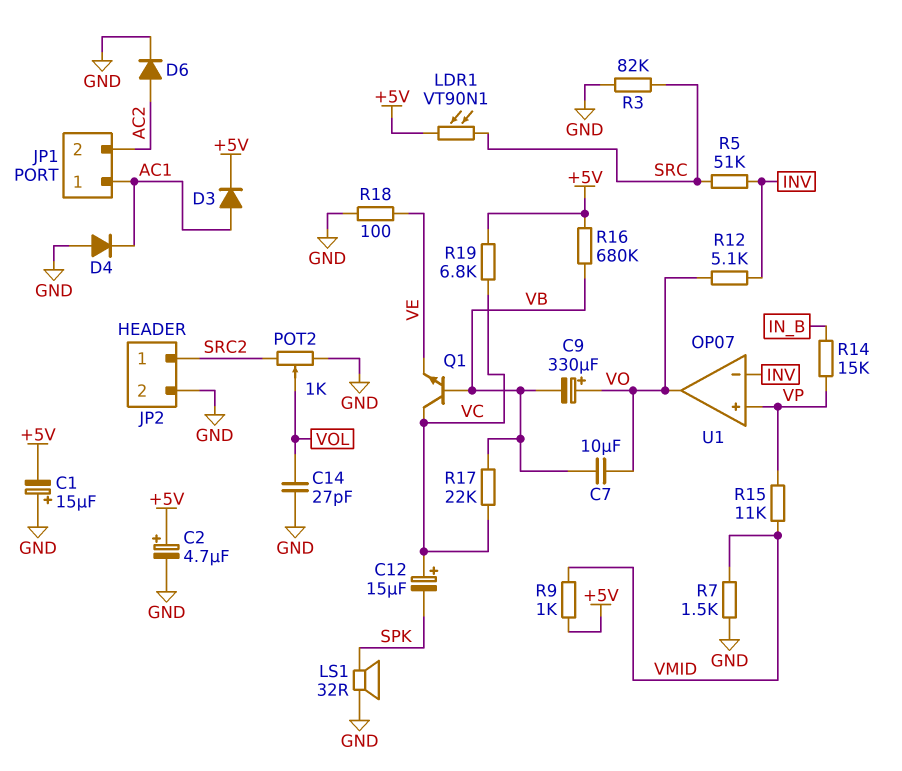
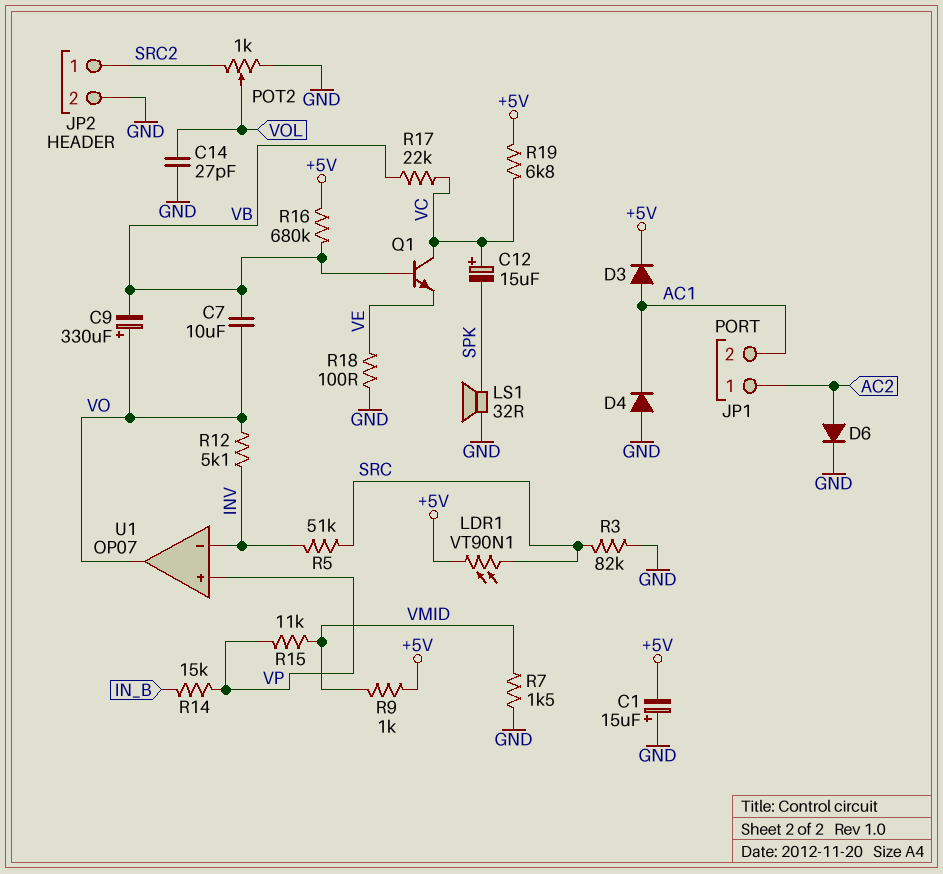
C2: 4.7uF (plus +5V, minus GND) -> none
JP1 pin 1: AC1 -> AC2
JP1 pin 2: AC2 -> AC1

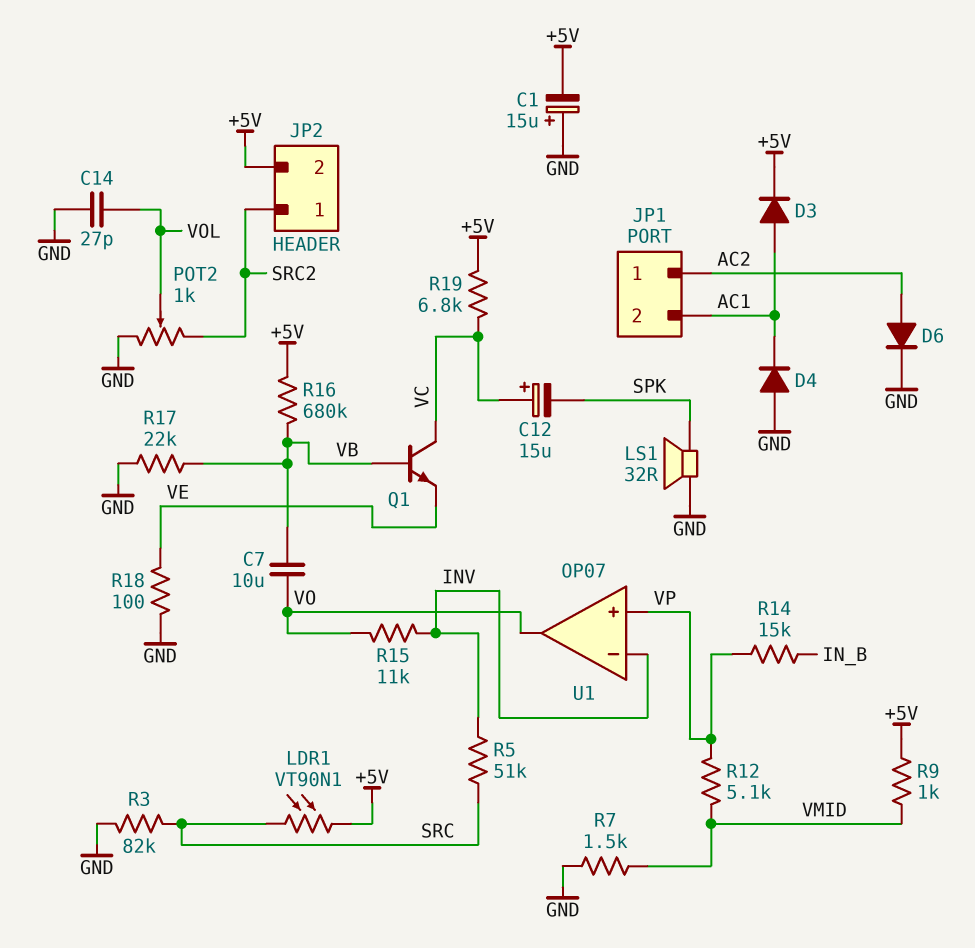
C9: 330uF (plus VO, minus VB) -> none
JP2 pin 2: GND -> +5V
R12: 5.1k (INV, VO) -> 5.1k (VMID, VP)
R15: 11k (VMID, VP) -> 11k (INV, VO)
R17: 22k (VB, VC) -> 22k (GND, VB)

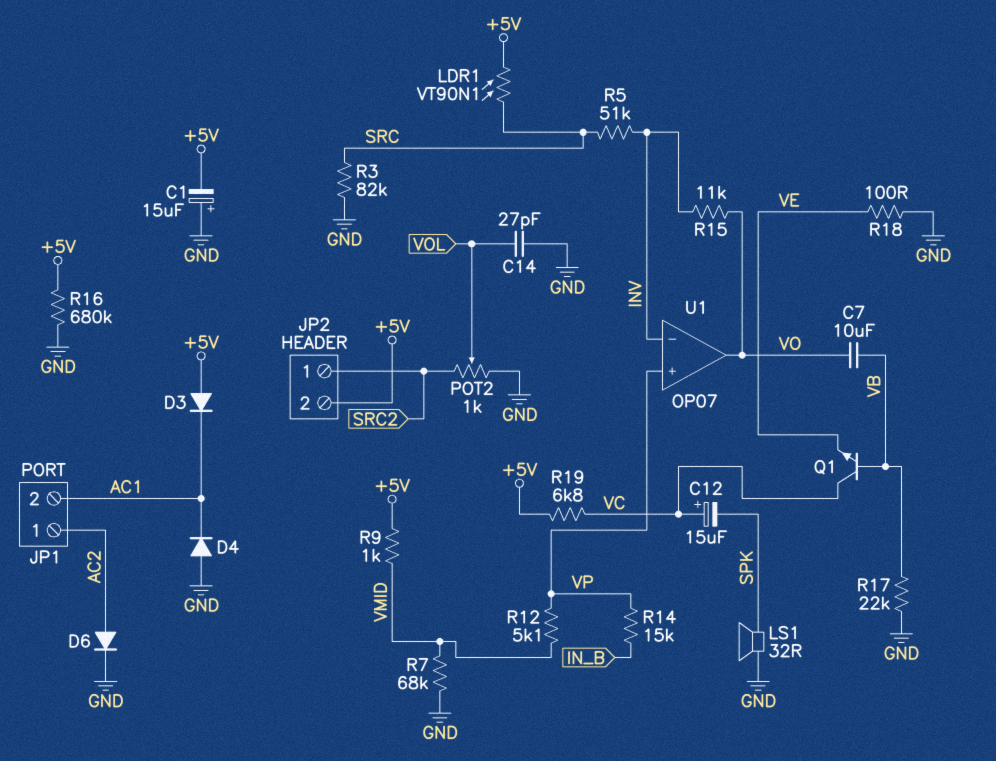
D3: diode (A AC1, K +5V) -> diode (A +5V, K AC1)
R7: 1.5k (GND, VMID) -> 68k (GND, VMID)
R16: 680k (+5V, VB) -> 680k (+5V, GND)

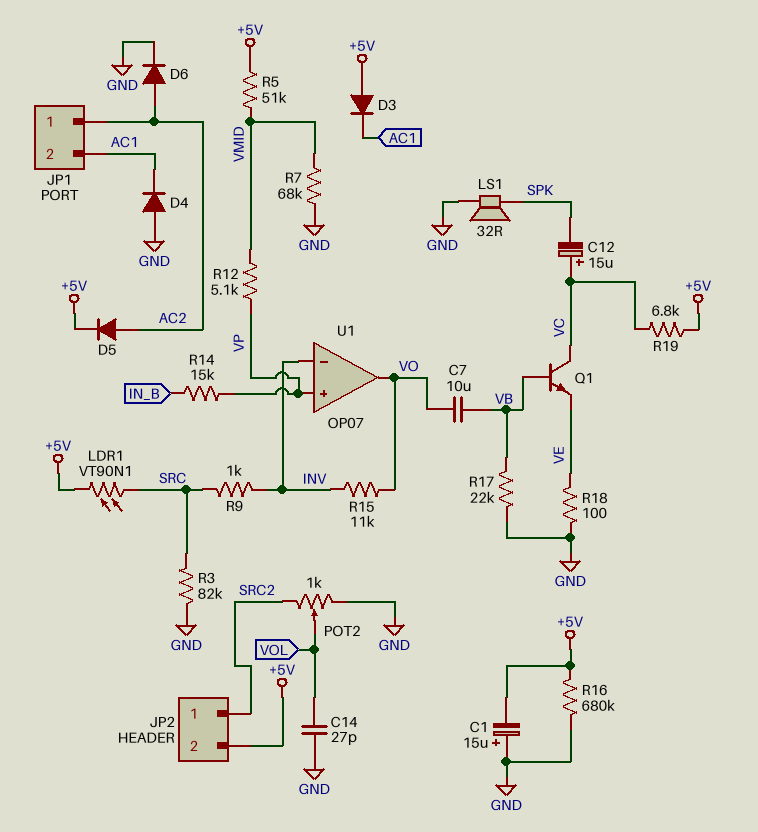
D5: none -> diode (A AC2, K +5V)
R5: 51k (INV, SRC) -> 51k (+5V, VMID)
R9: 1k (+5V, VMID) -> 1k (INV, SRC)

